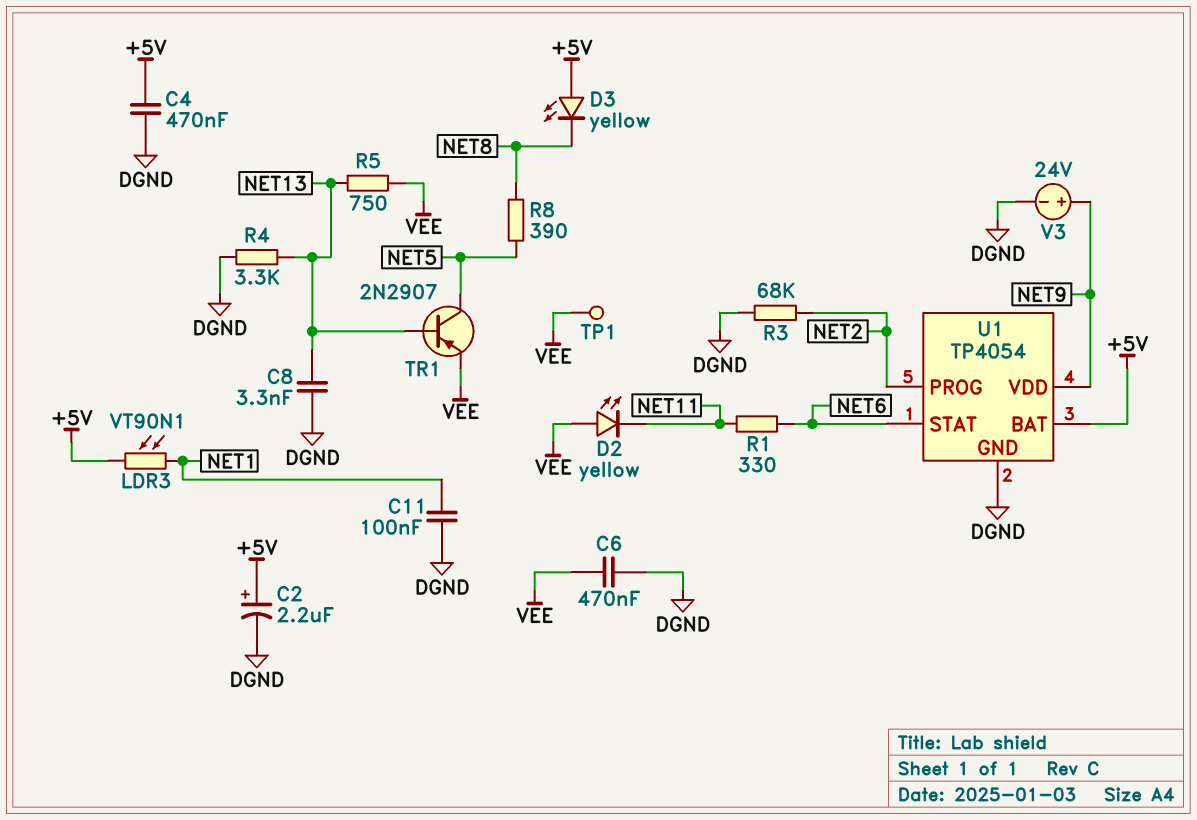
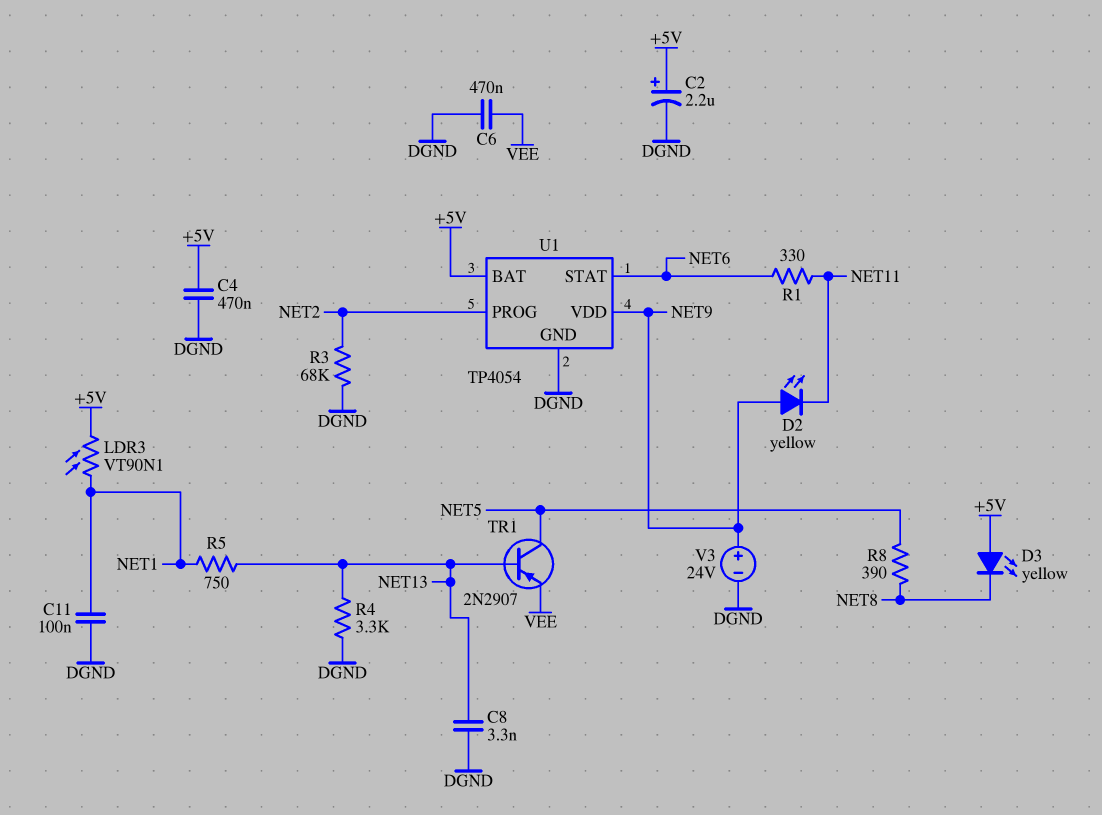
D2: LED yellow (A VEE, K NET11) -> LED yellow (A NET9, K NET11)
R5: 750 (NET13, VEE) -> 750 (NET1, NET13)
TP1: test point (VEE) -> none

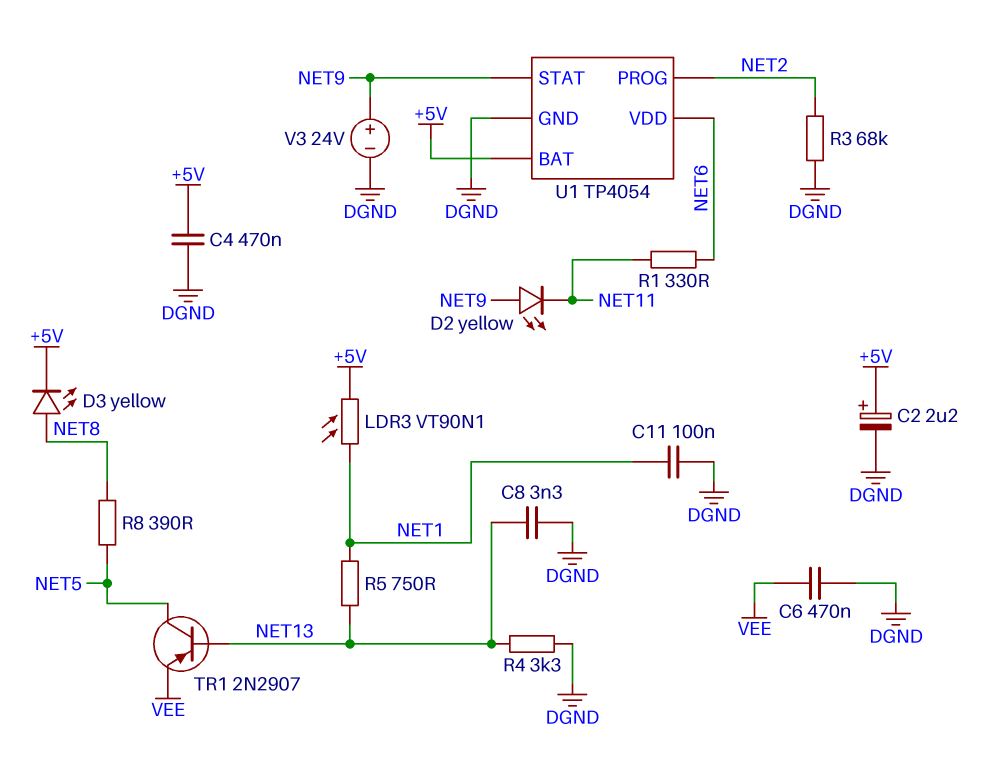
D3: LED yellow (A +5V, K NET8) -> LED yellow (A NET8, K +5V)
U1 pin STAT: NET6 -> NET9
U1 pin VDD: NET9 -> NET6

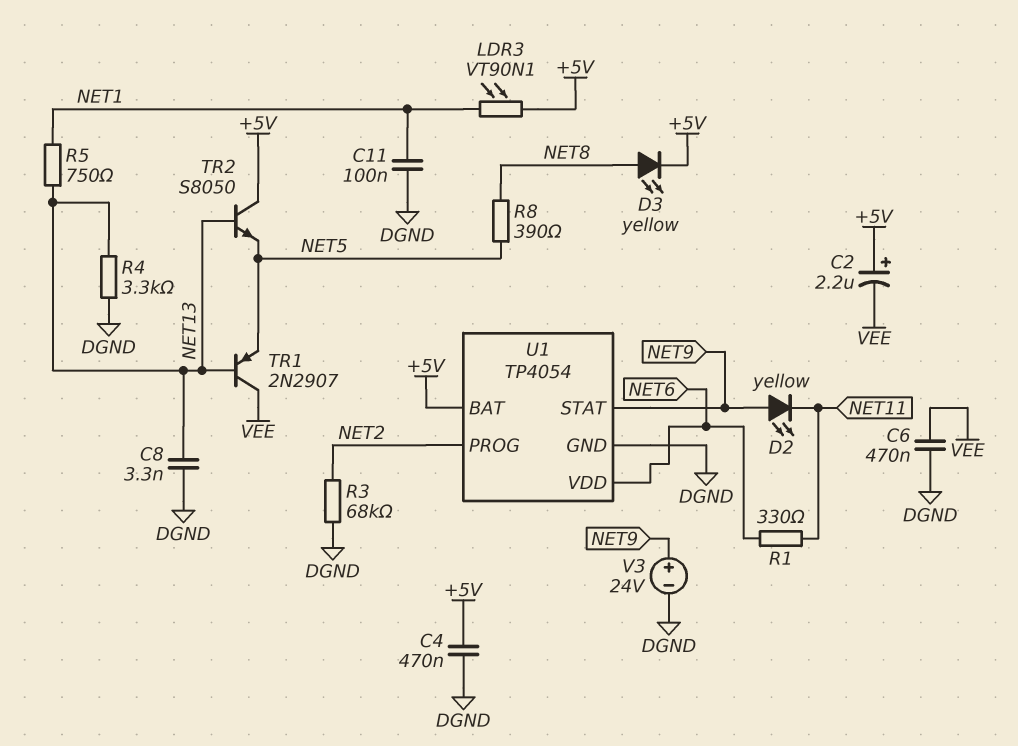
C2: 2.2uF (plus +5V, minus DGND) -> 2.2uF (plus +5V, minus VEE)
TR1: PNP 2N2907 (B NET13, C NET5, E VEE) -> PNP 2N2907 (B NET13, C VEE, E NET5)
TR2: none -> NPN S8050 (B NET13, C +5V, E NET5)

